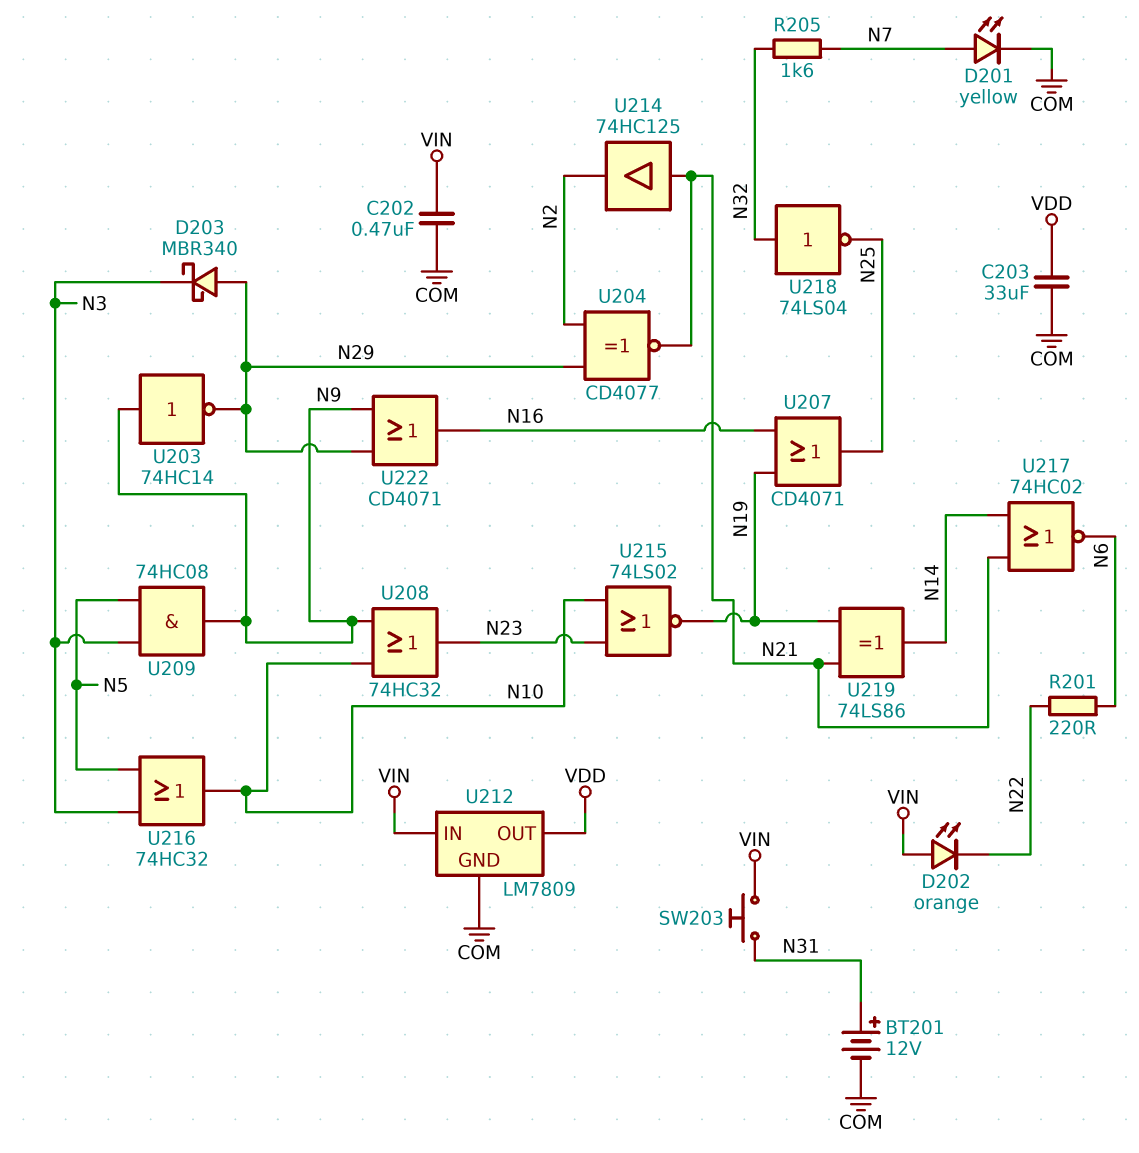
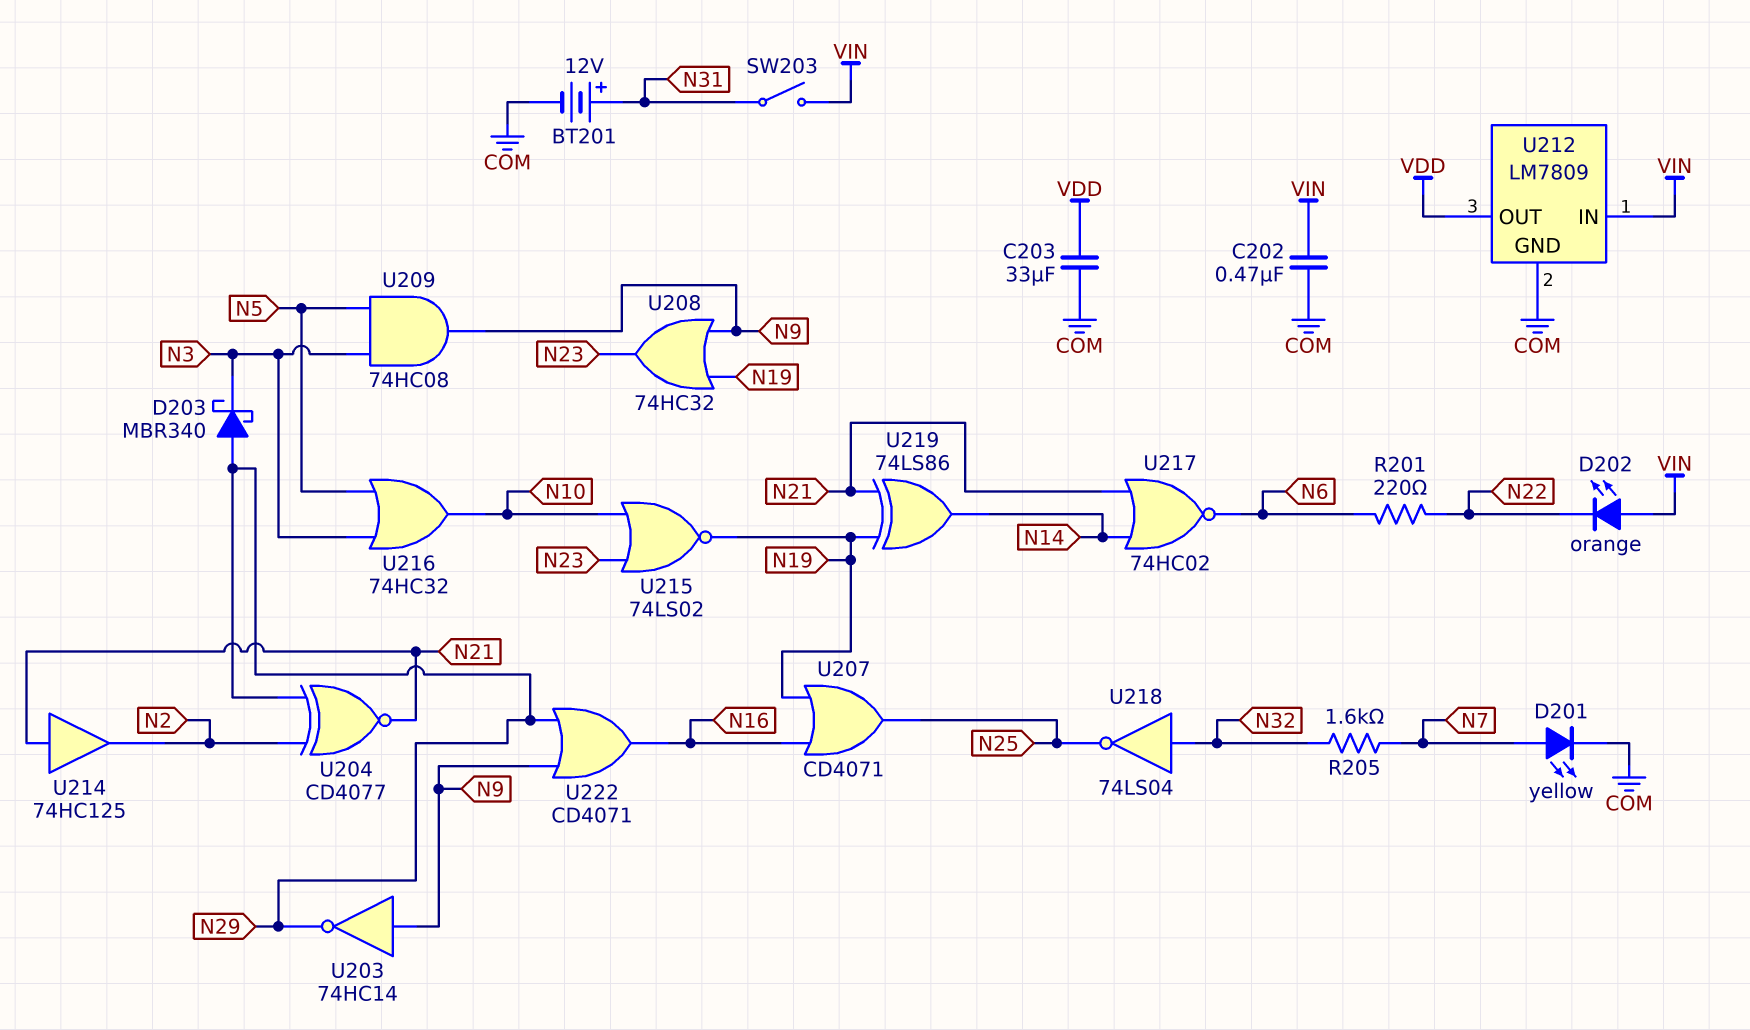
SW203: button (N31, VIN) -> switch (N31, VIN)
U208: OR 74HC32 (in N9, in N10, out N23) -> OR 74HC32 (in N9, in N19, out N23)

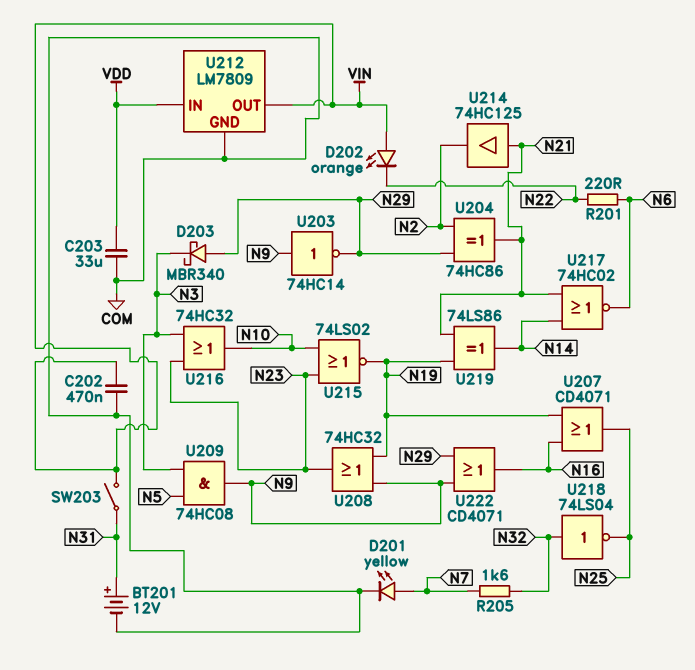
U204: XNOR CD4077 (in N2, in N29, out N21) -> XOR 74HC86 (in N2, in N29, out N21)
U212 pin IN: VIN -> VDD
U212 pin OUT: VDD -> VIN
U216: OR 74HC32 (in N3, in N5, out N10) -> OR 74HC32 (in N3, in N23, out N10)

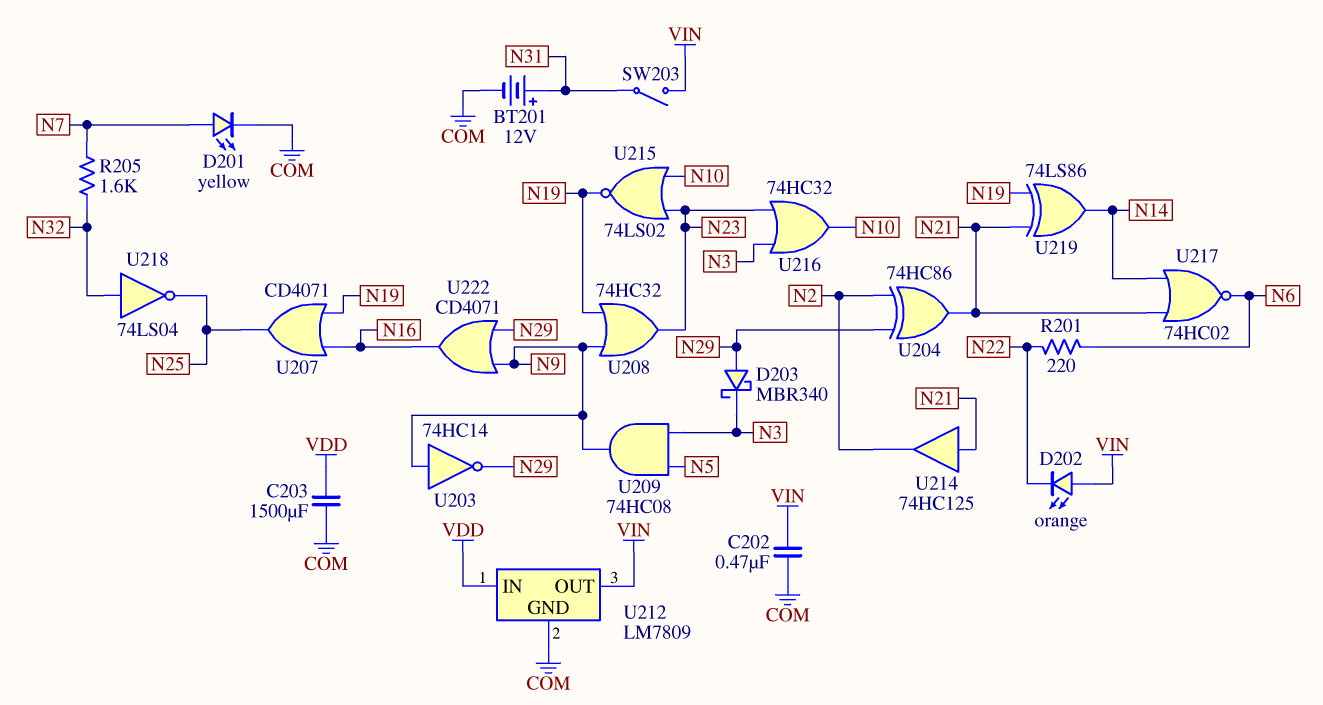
C203: 33uF (COM, VDD) -> 1500uF (COM, VDD)

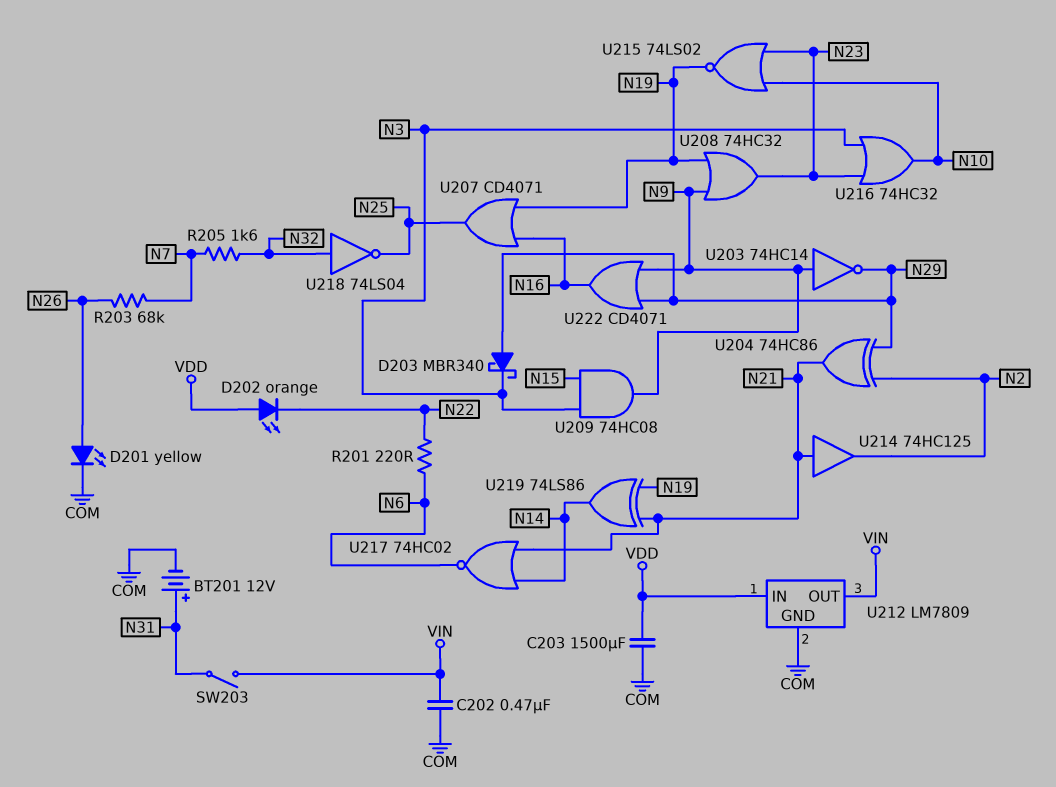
D201: LED yellow (A N7, K COM) -> LED yellow (A N26, K COM)
D202: LED orange (A VIN, K N22) -> LED orange (A VDD, K N22)
R203: none -> 68k (N7, N26)
U209: AND 74HC08 (in N3, in N5, out N9) -> AND 74HC08 (in N3, in N15, out N9)

